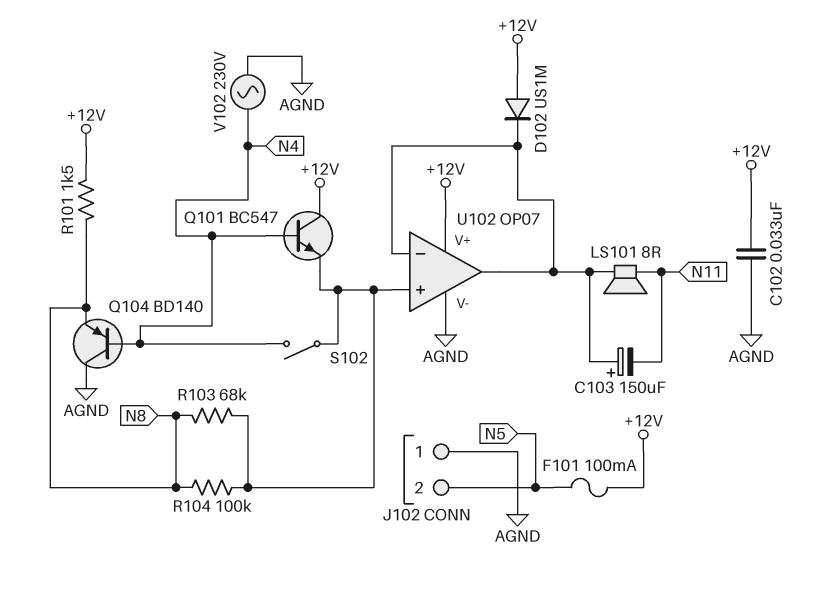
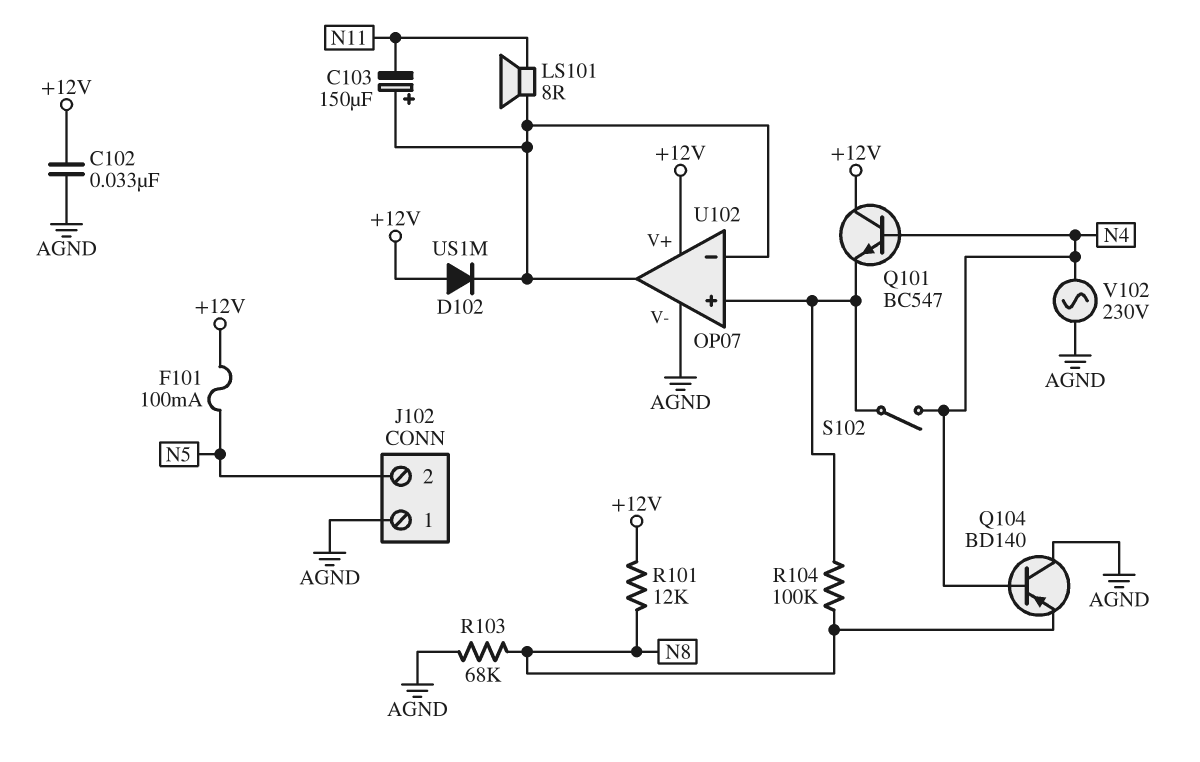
R101: 1.5k (+12V, N8) -> 12k (+12V, N8)
R103: 68k (N8, U102/in+) -> 68k (AGND, N8)

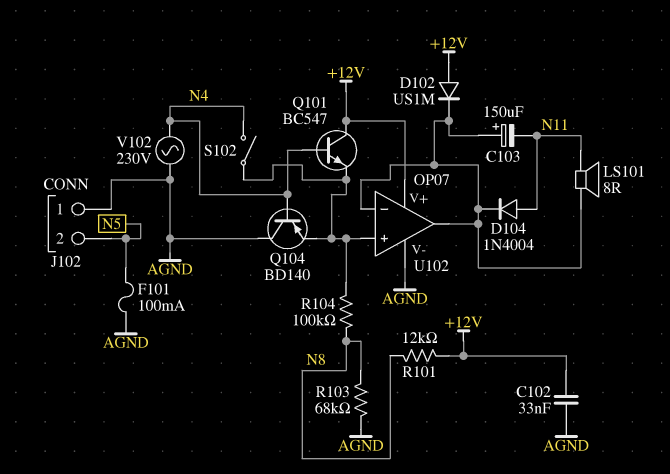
D104: none -> diode 1N4004 (A N11, K U102/in-)
F101: 100mA (+12V, N5) -> 100mA (AGND, N5)
Q104: PNP BD140 (B N4, C AGND, E N8) -> PNP BD140 (B N4, C AGND, E U102/in+)

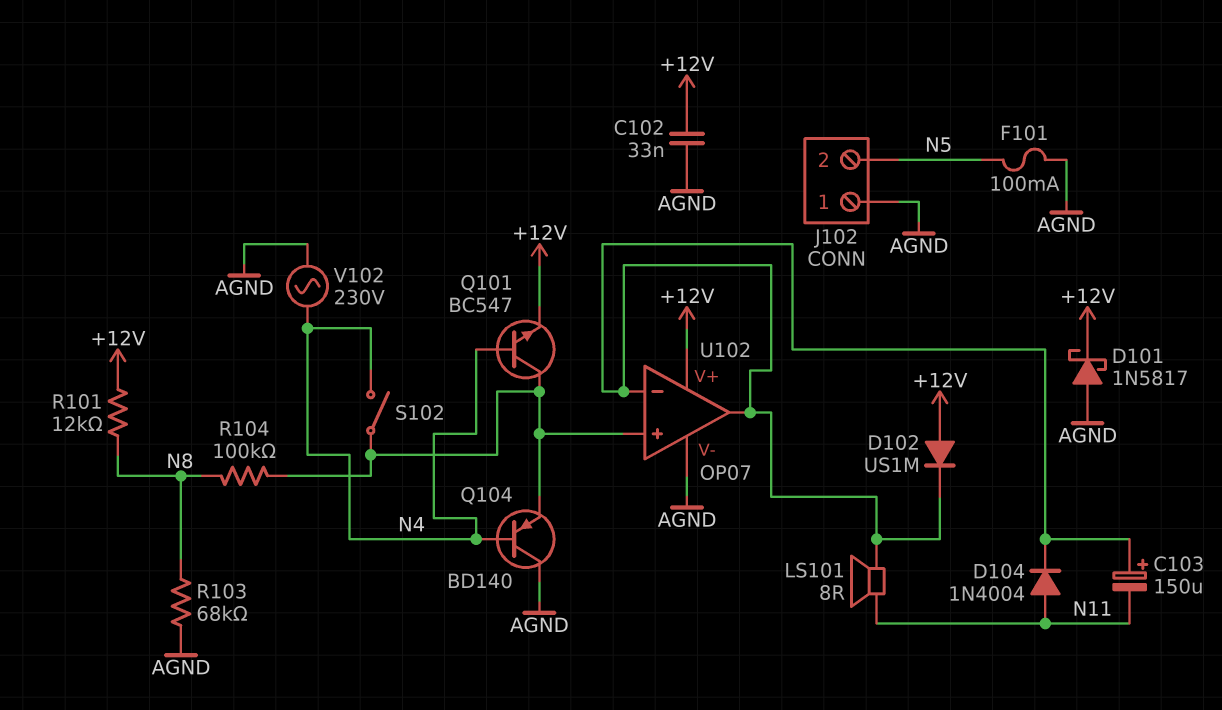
D101: none -> schottky 1N5817 (A AGND, K +12V)
Q101: NPN BC547 (B N4, C +12V, E U102/in+) -> NPN BC547 (B N4, C U102/in+, E +12V)

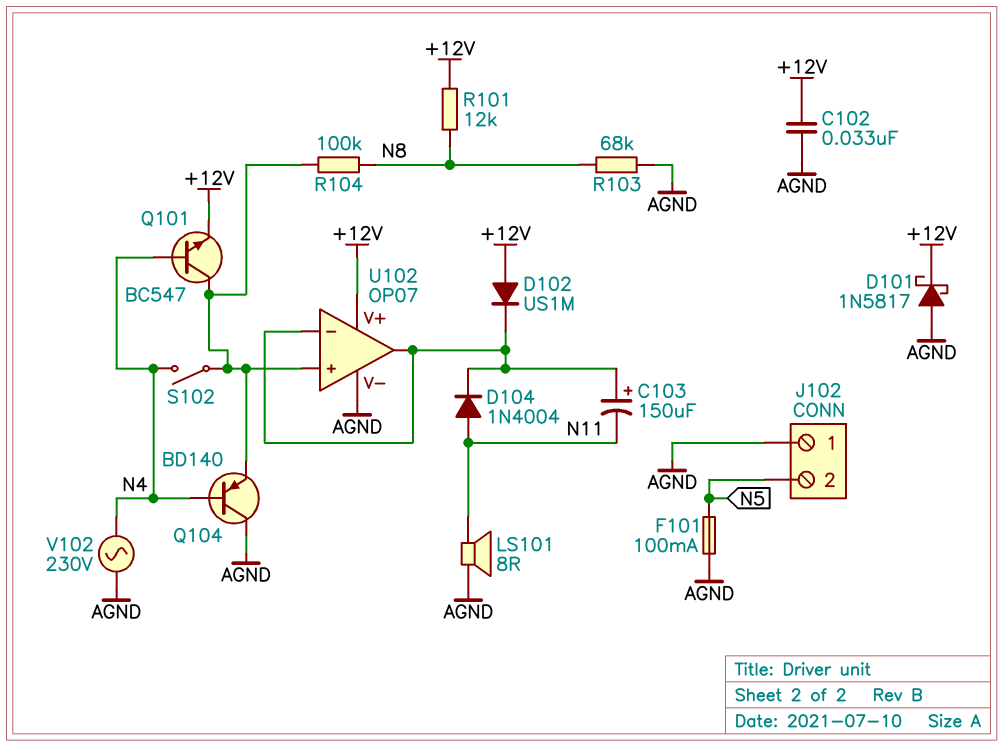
LS101: speaker 8R (N11, U102/in-) -> speaker 8R (AGND, N11)

